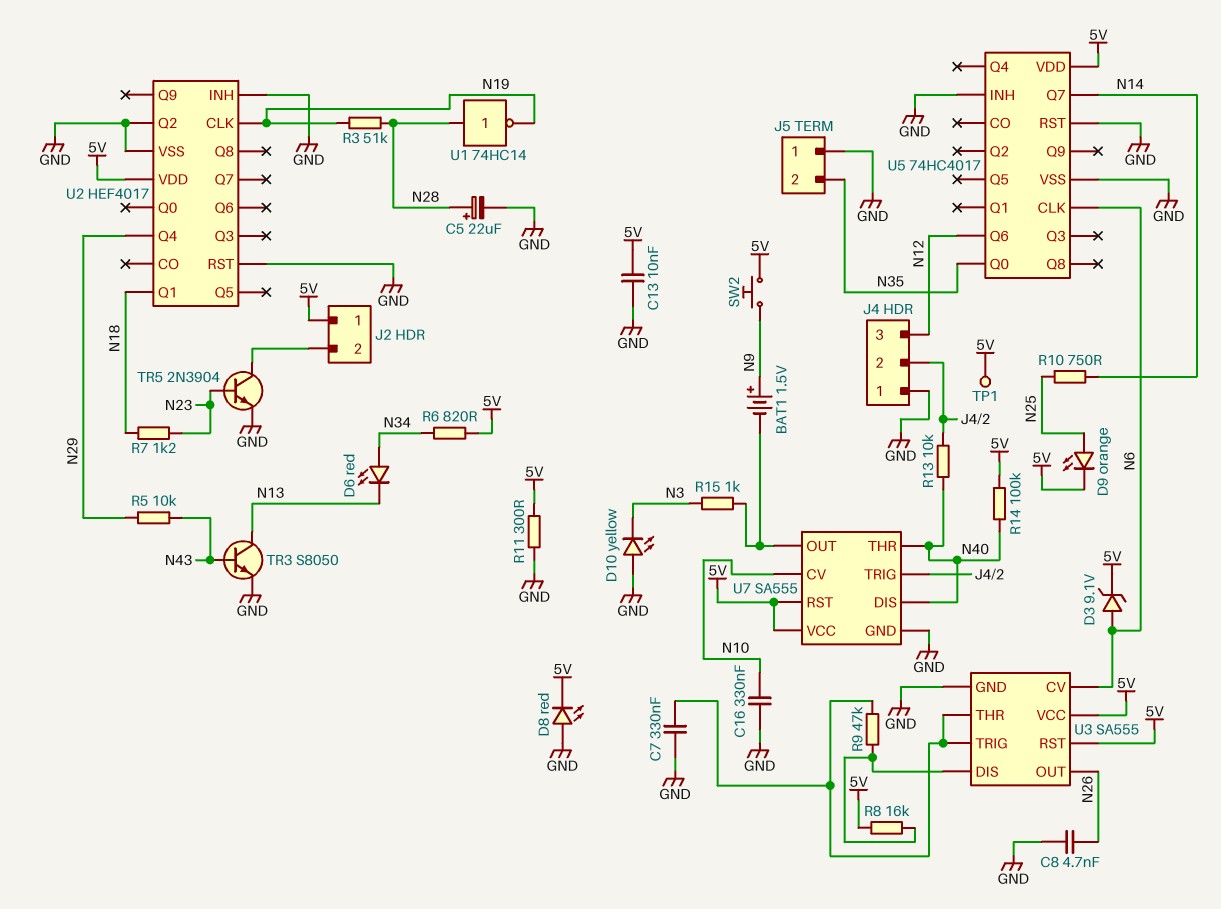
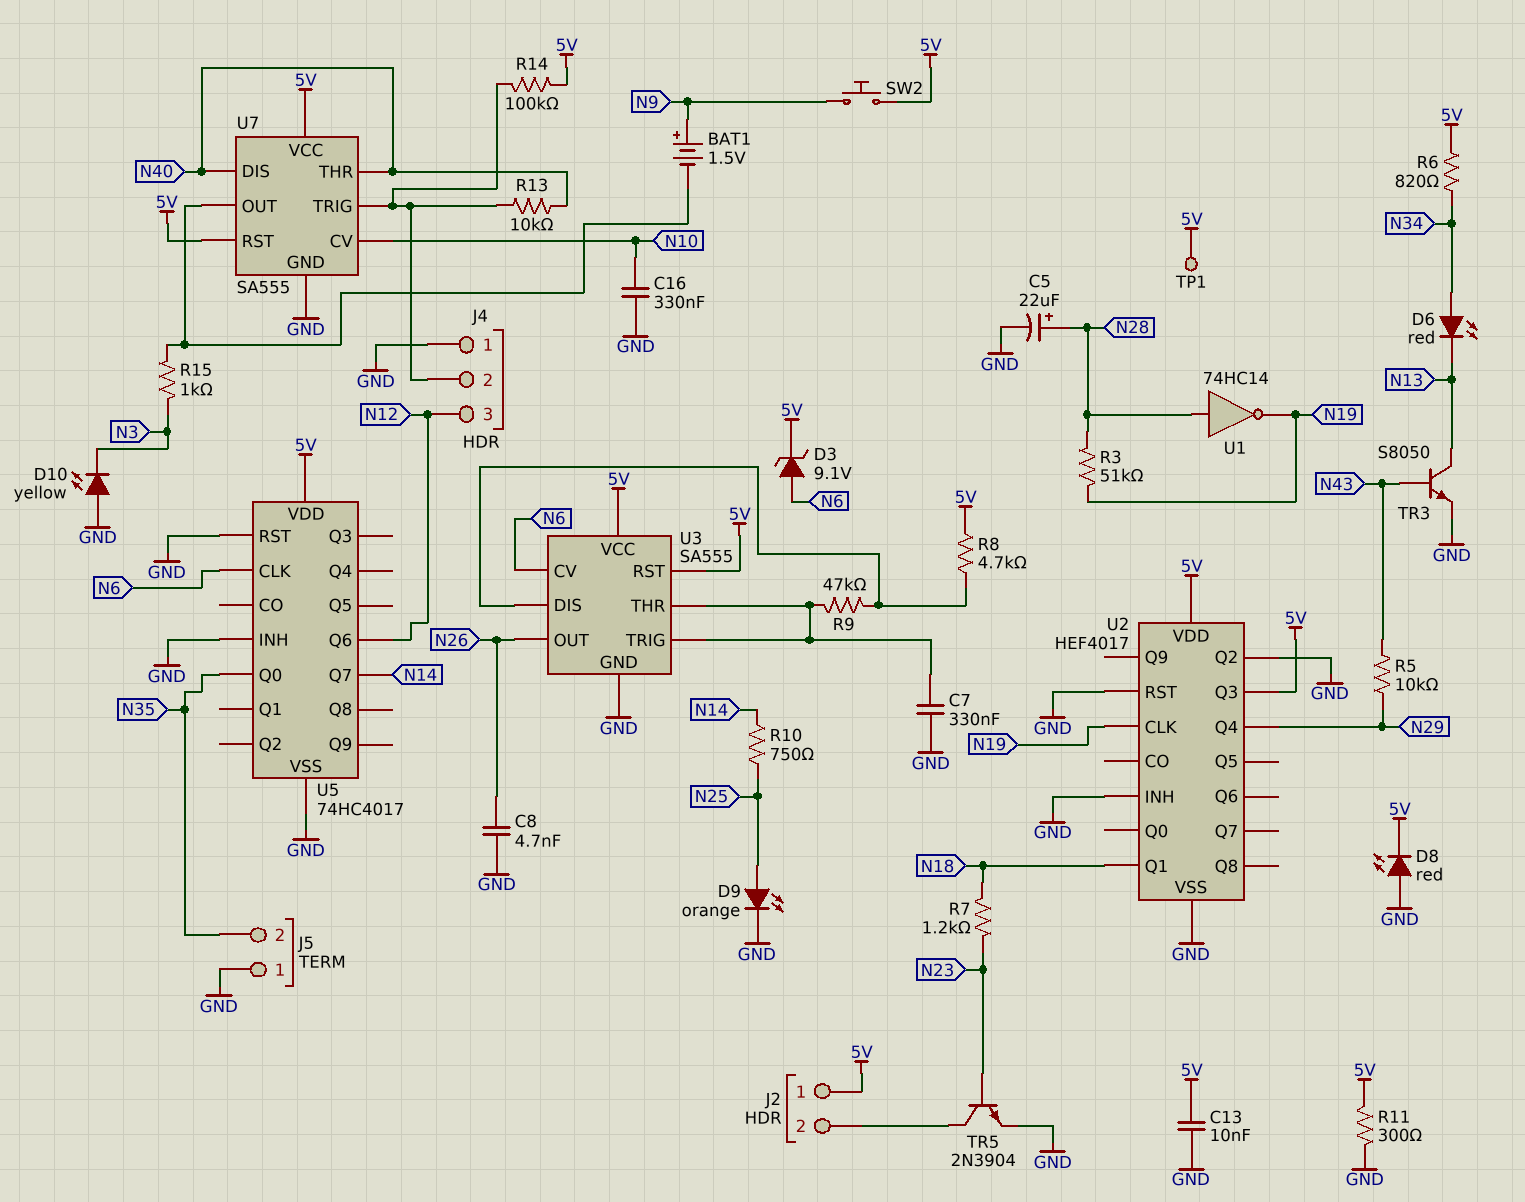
D9: LED orange (A N25, K 5V) -> LED orange (A N25, K GND)
R8: 16k (5V, U3/DIS) -> 4.7k (5V, U3/DIS)
R14: 100k (5V, N40) -> 100k (5V, J4/2)
U2 pin Q3: none -> 5V

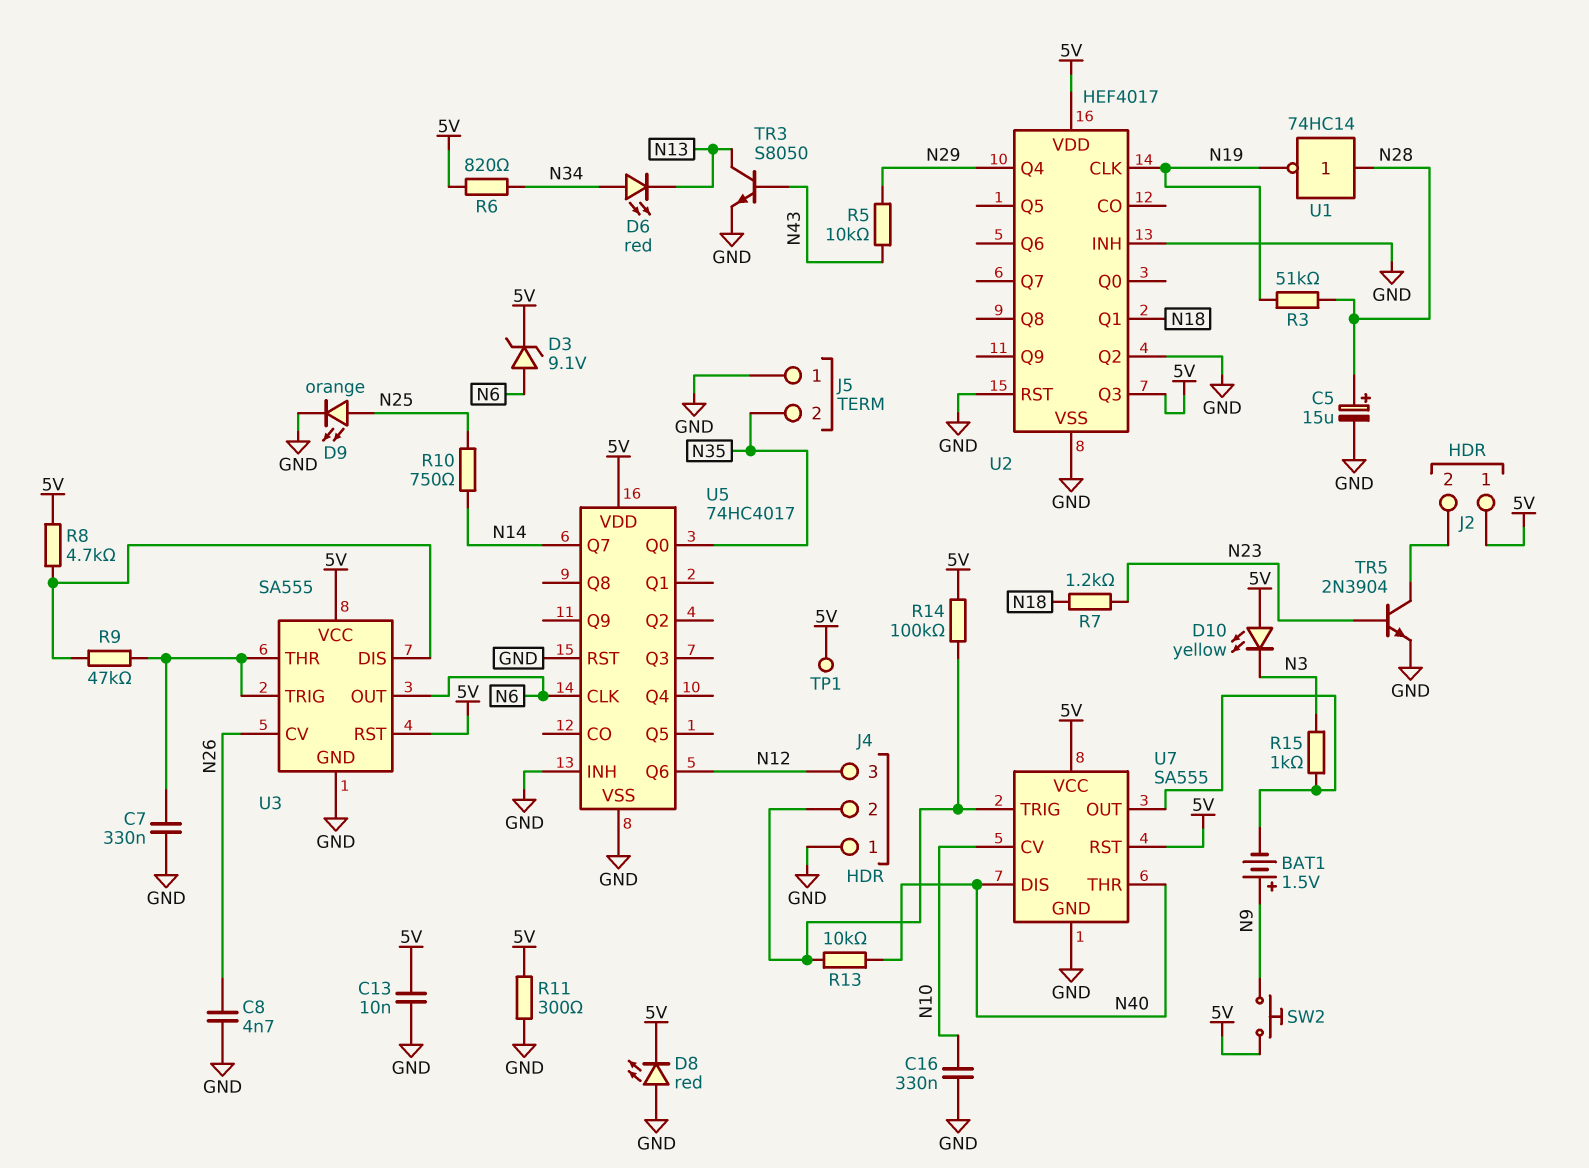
C5: 22uF (plus N28, minus GND) -> 15uF (plus N28, minus GND)
D10: LED yellow (A GND, K N3) -> LED yellow (A 5V, K N3)
U3 pin CV: N6 -> N26
U3 pin OUT: N26 -> N6

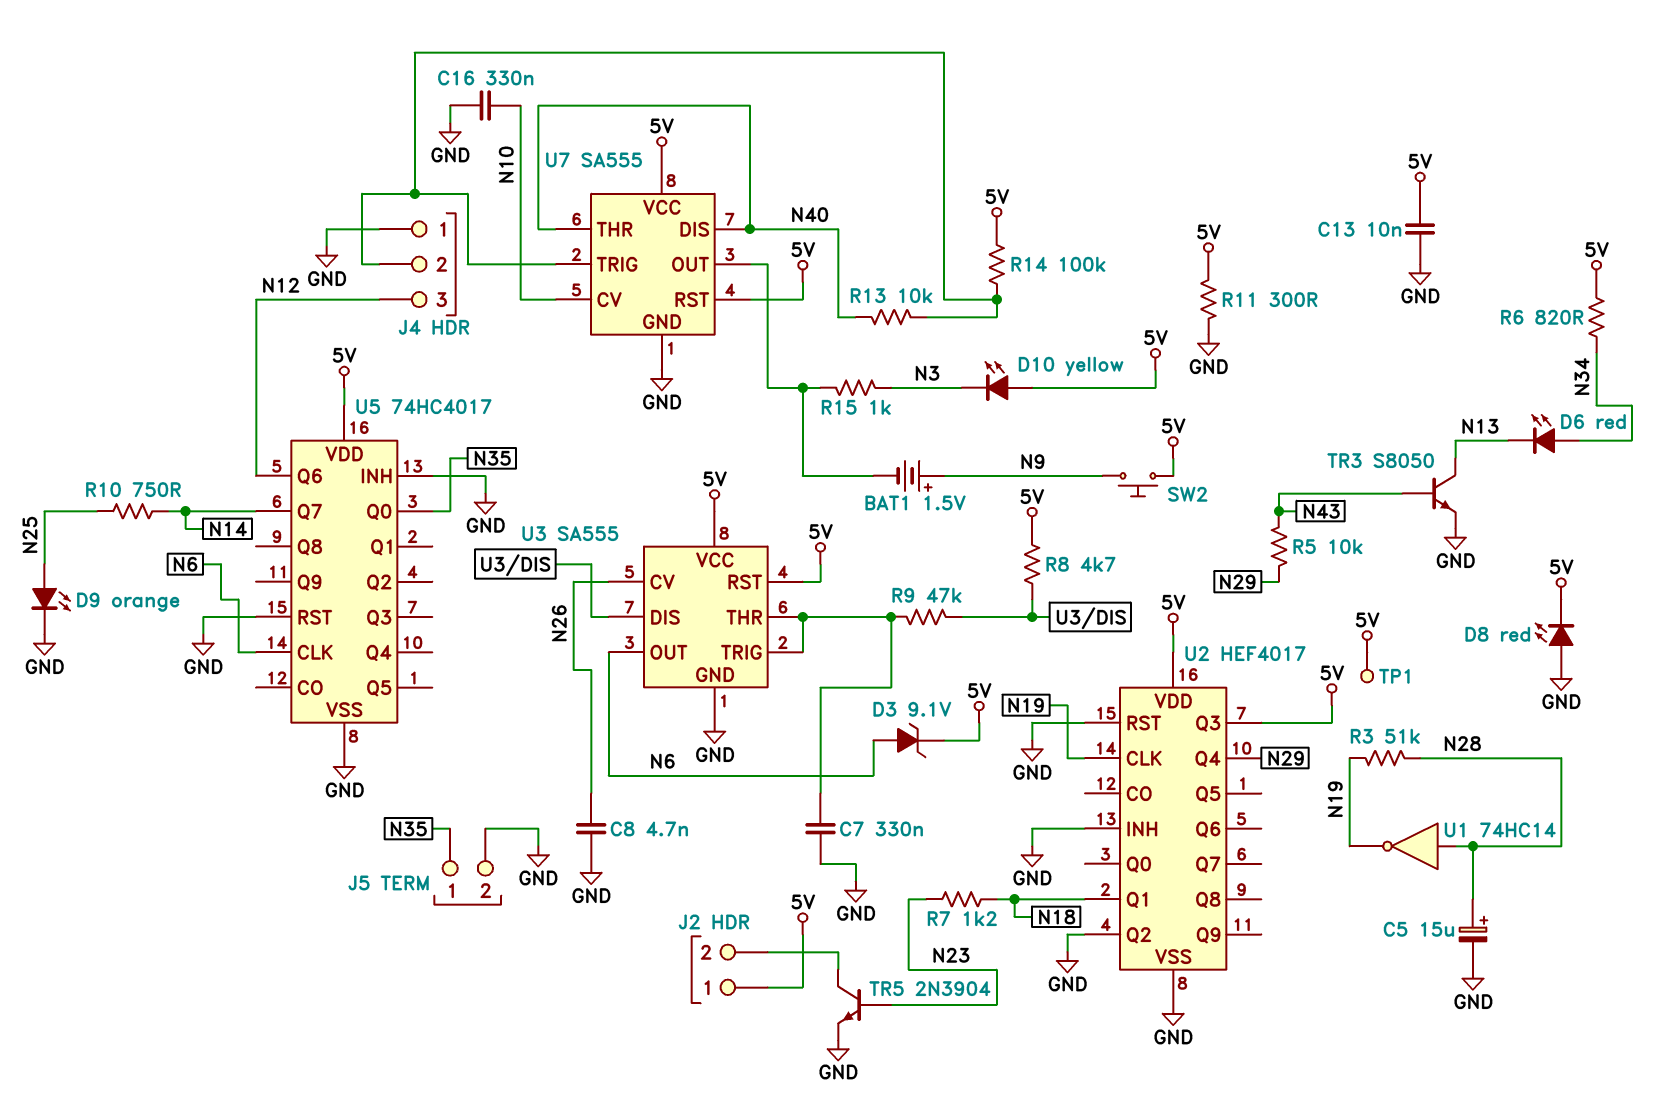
J5 pin 1: GND -> N35
J5 pin 2: N35 -> GND

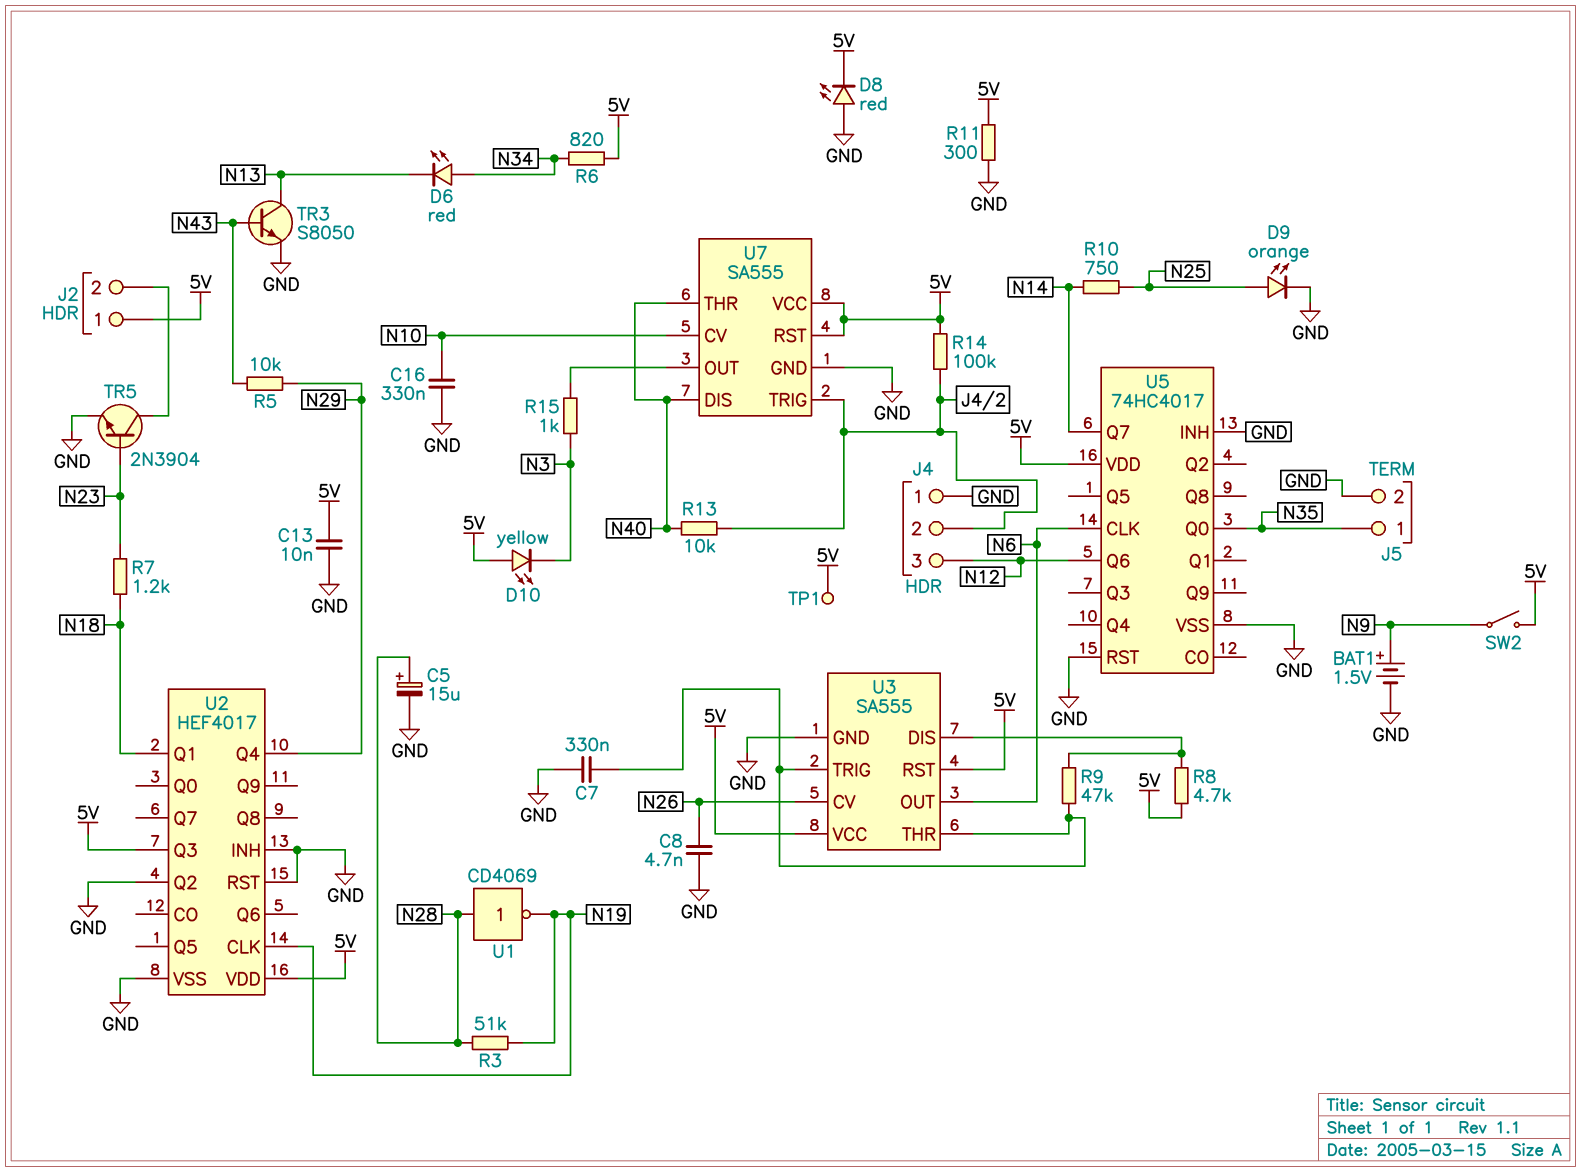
BAT1: 1.5V (plus N9, minus U7/OUT) -> 1.5V (plus N9, minus GND)
D3: zener 9.1V (A N6, K 5V) -> none
SW2: button (5V, N9) -> switch (5V, N9)
U1: NOT 74HC14 (in N28, out N19) -> NOT CD4069 (in N28, out N19)

